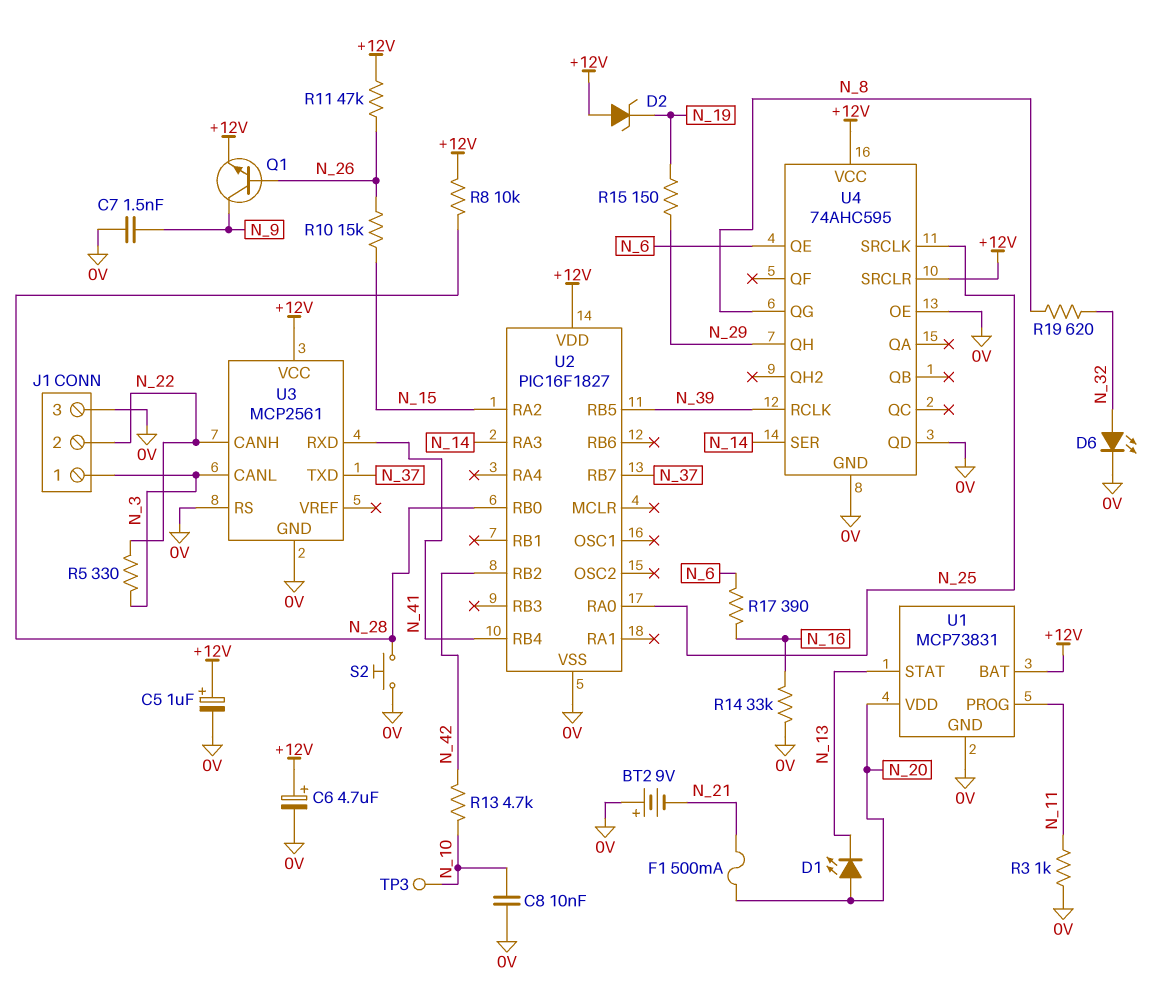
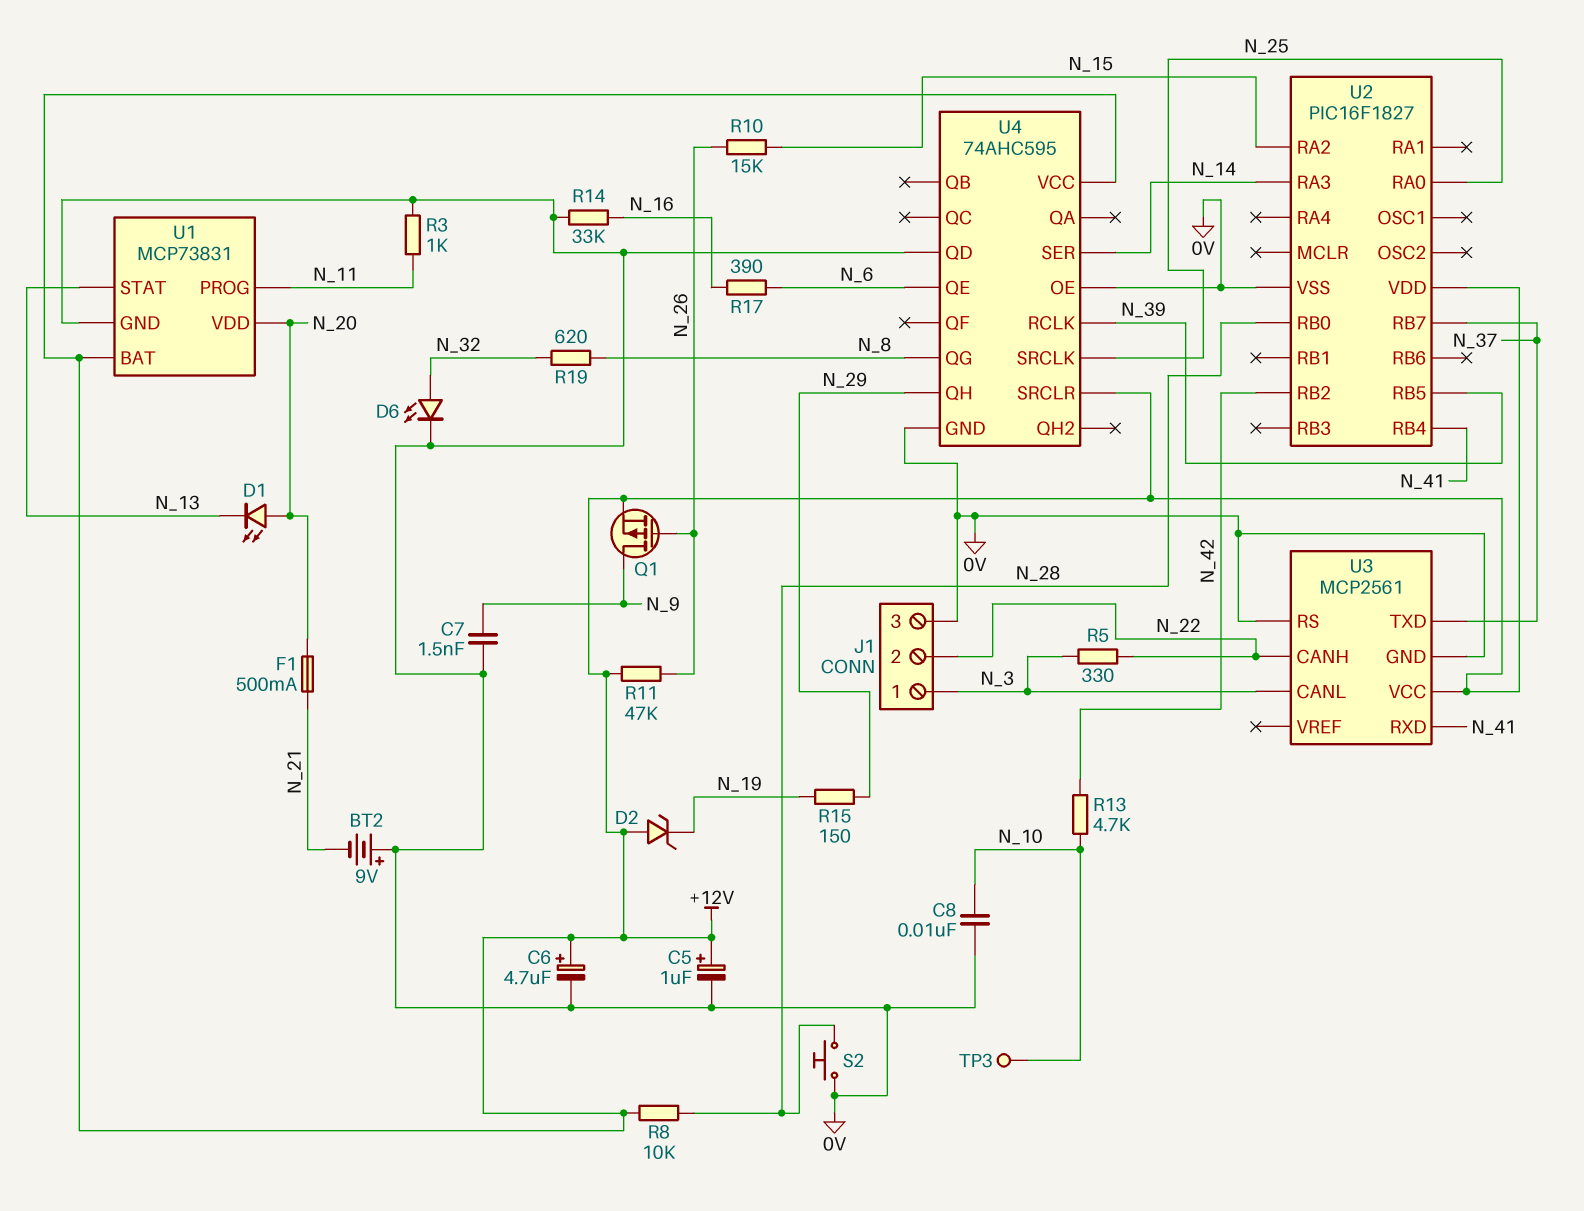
Q1: NPN (B N_26, C N_9, E +12V) -> PMOS (G N_26, D N_9, S +12V)

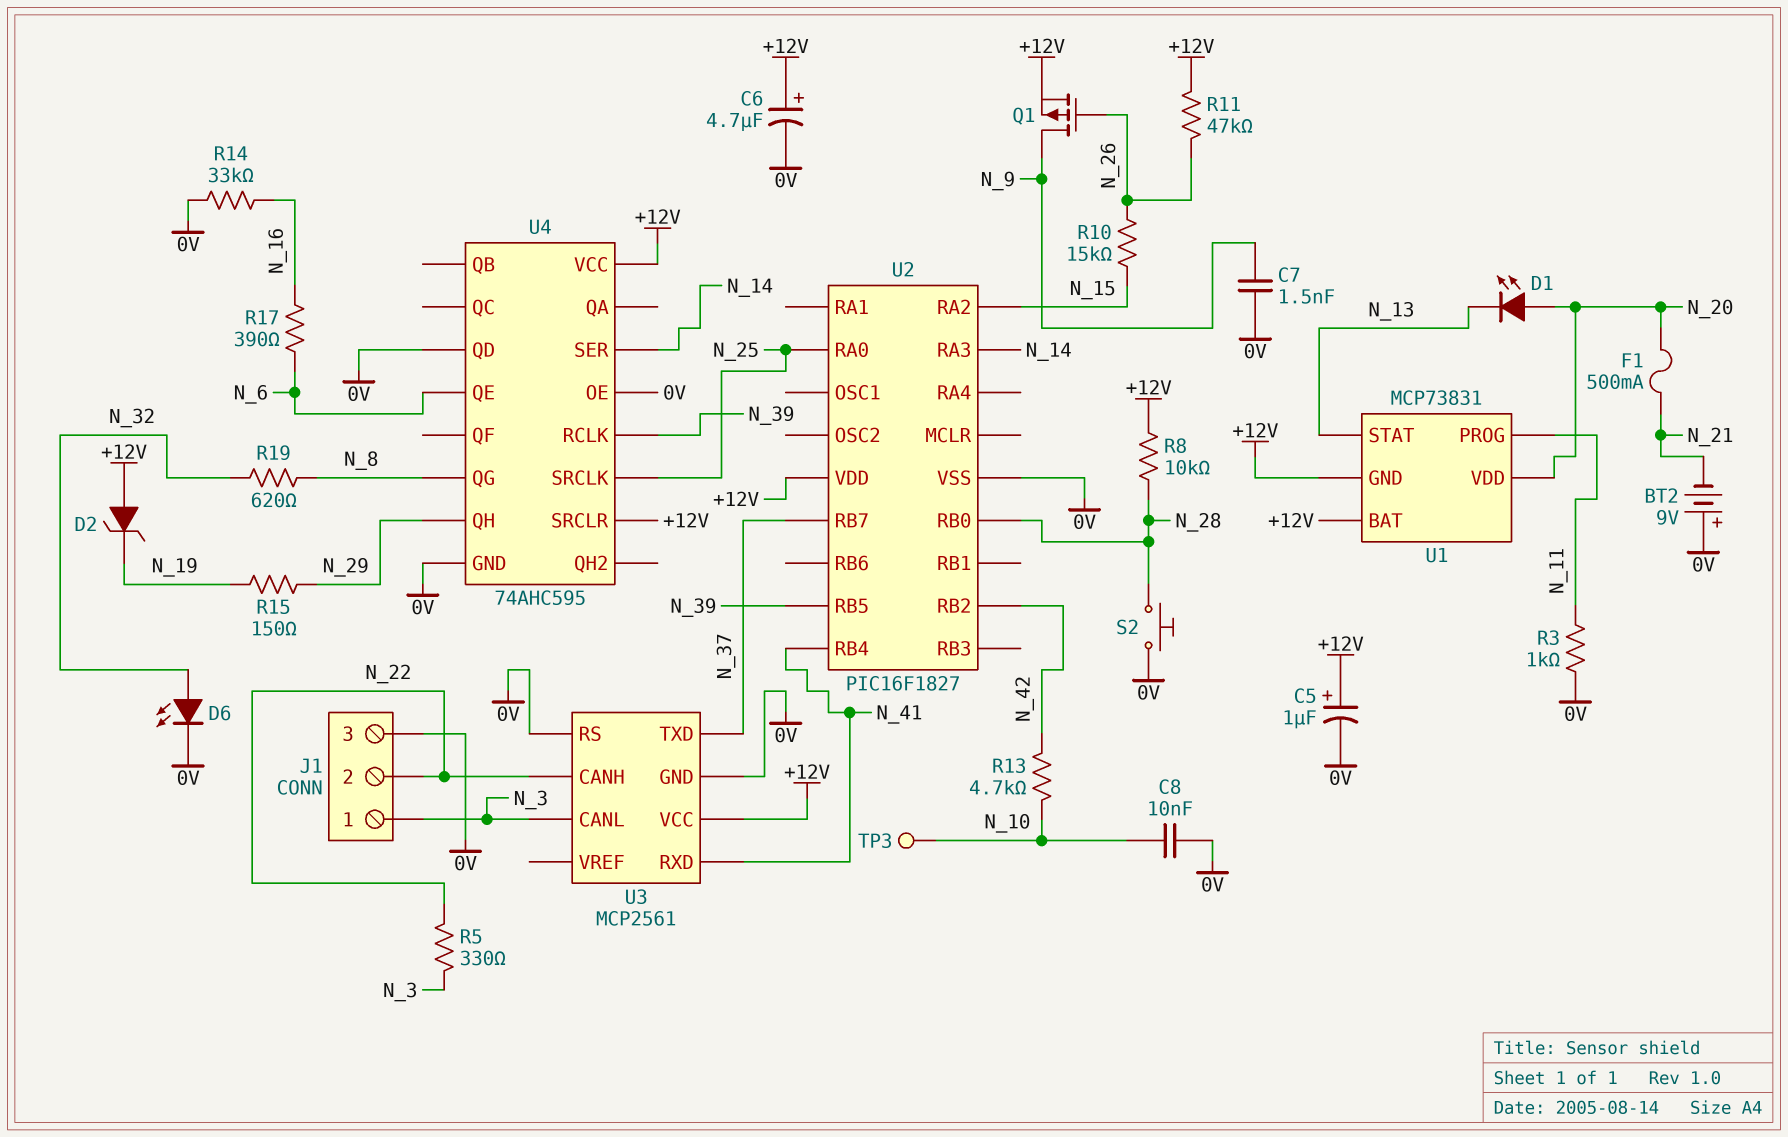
U1 pin GND: 0V -> +12V

